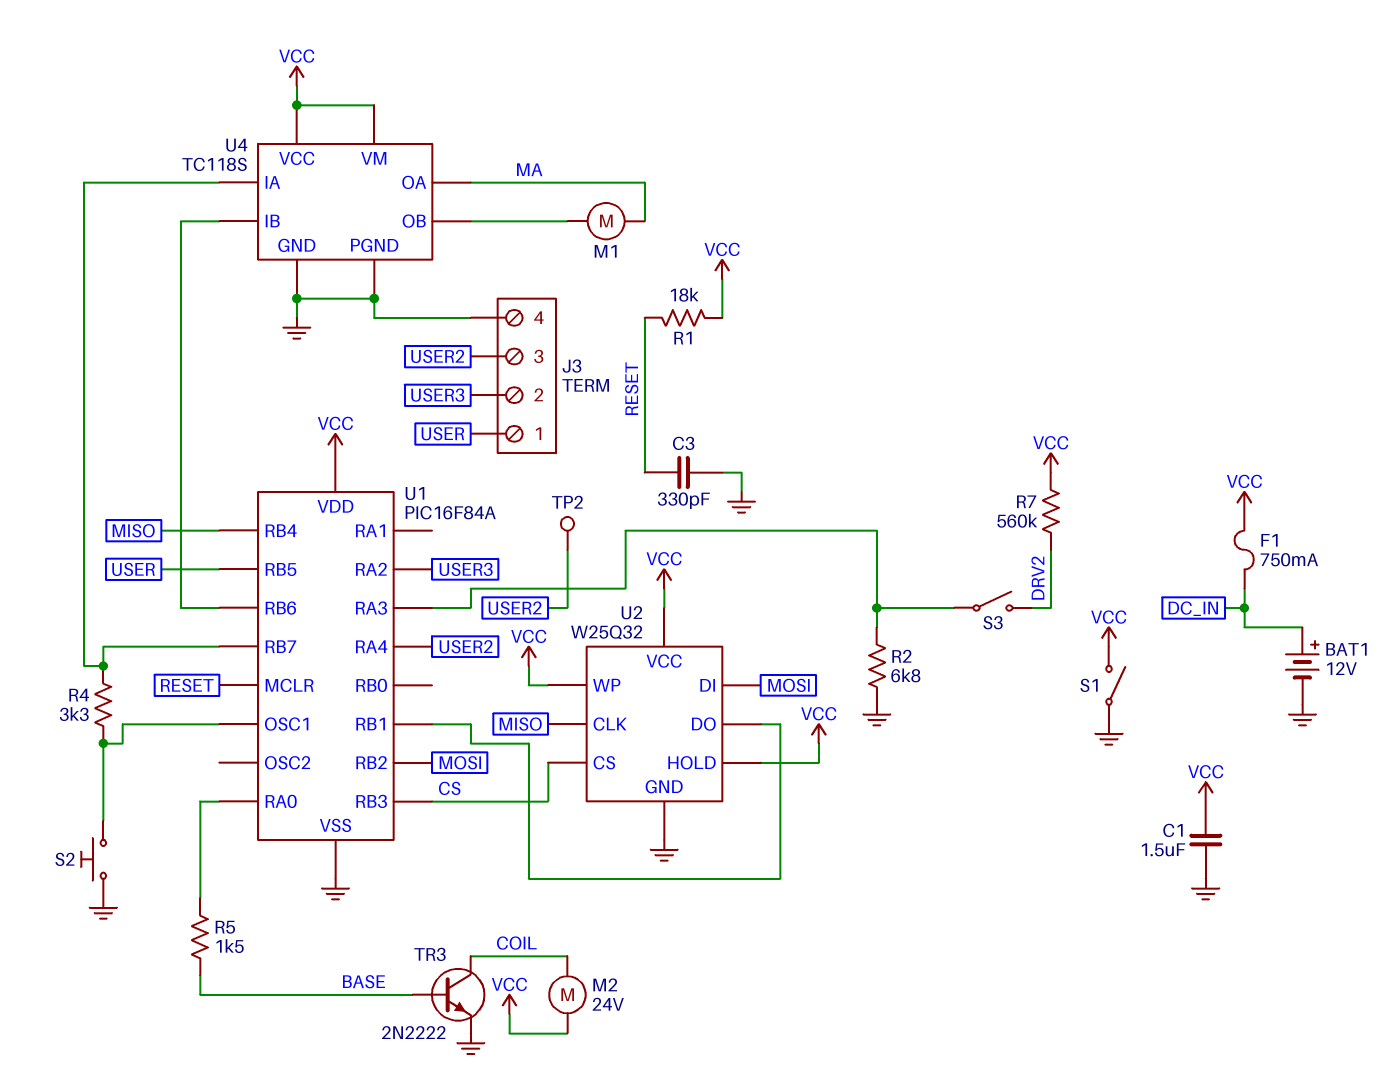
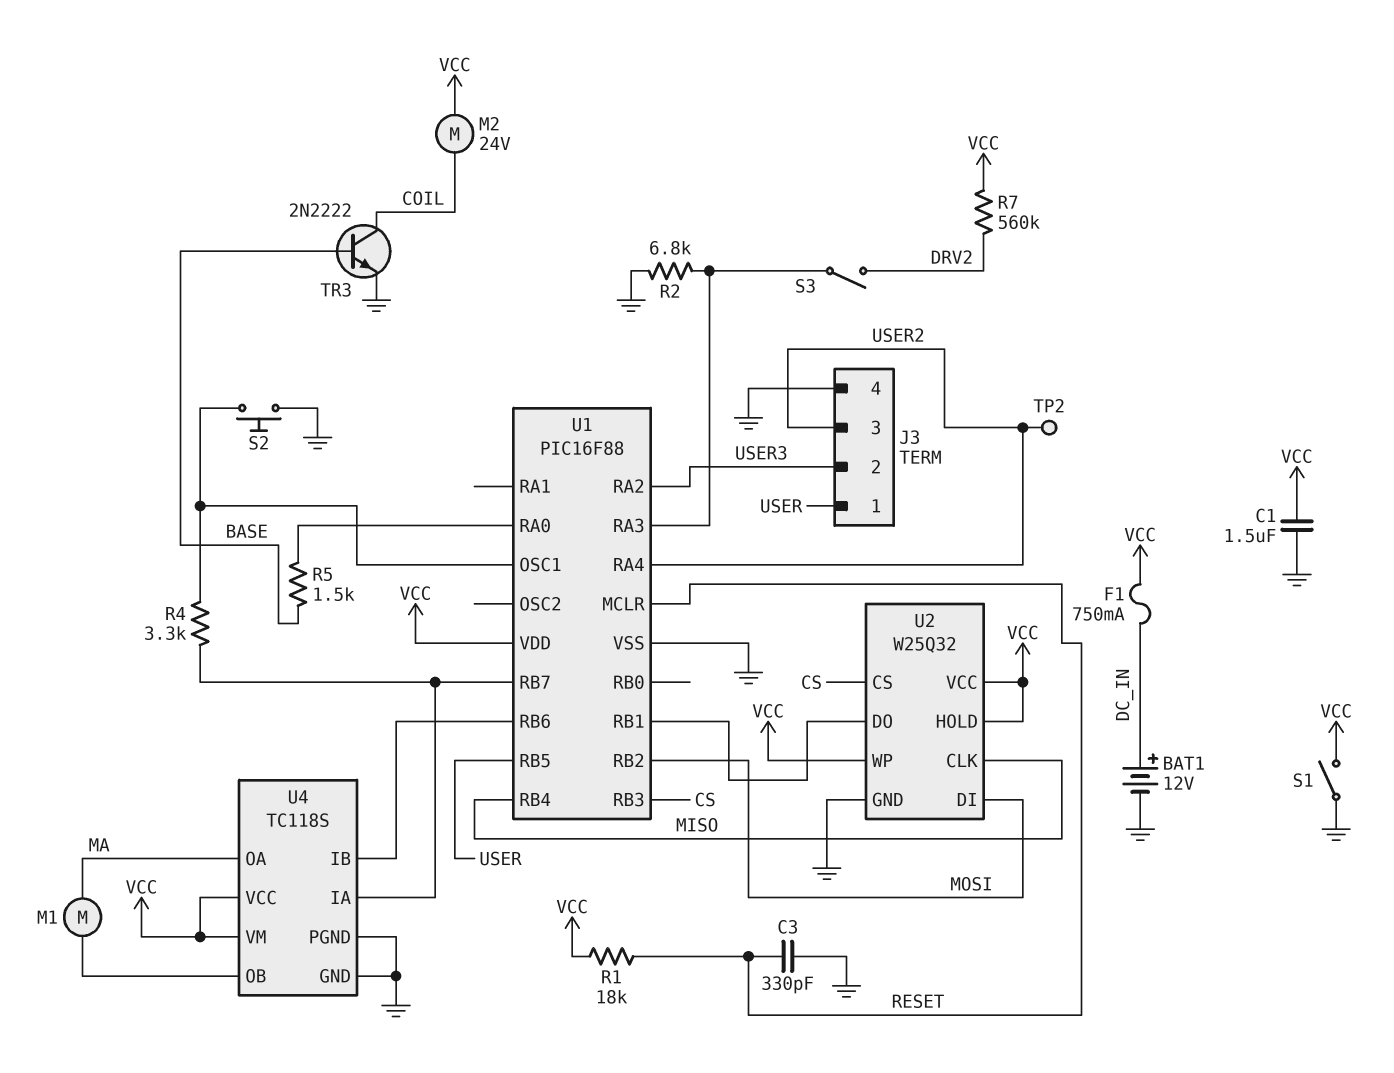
U1: PIC16F84A -> PIC16F88

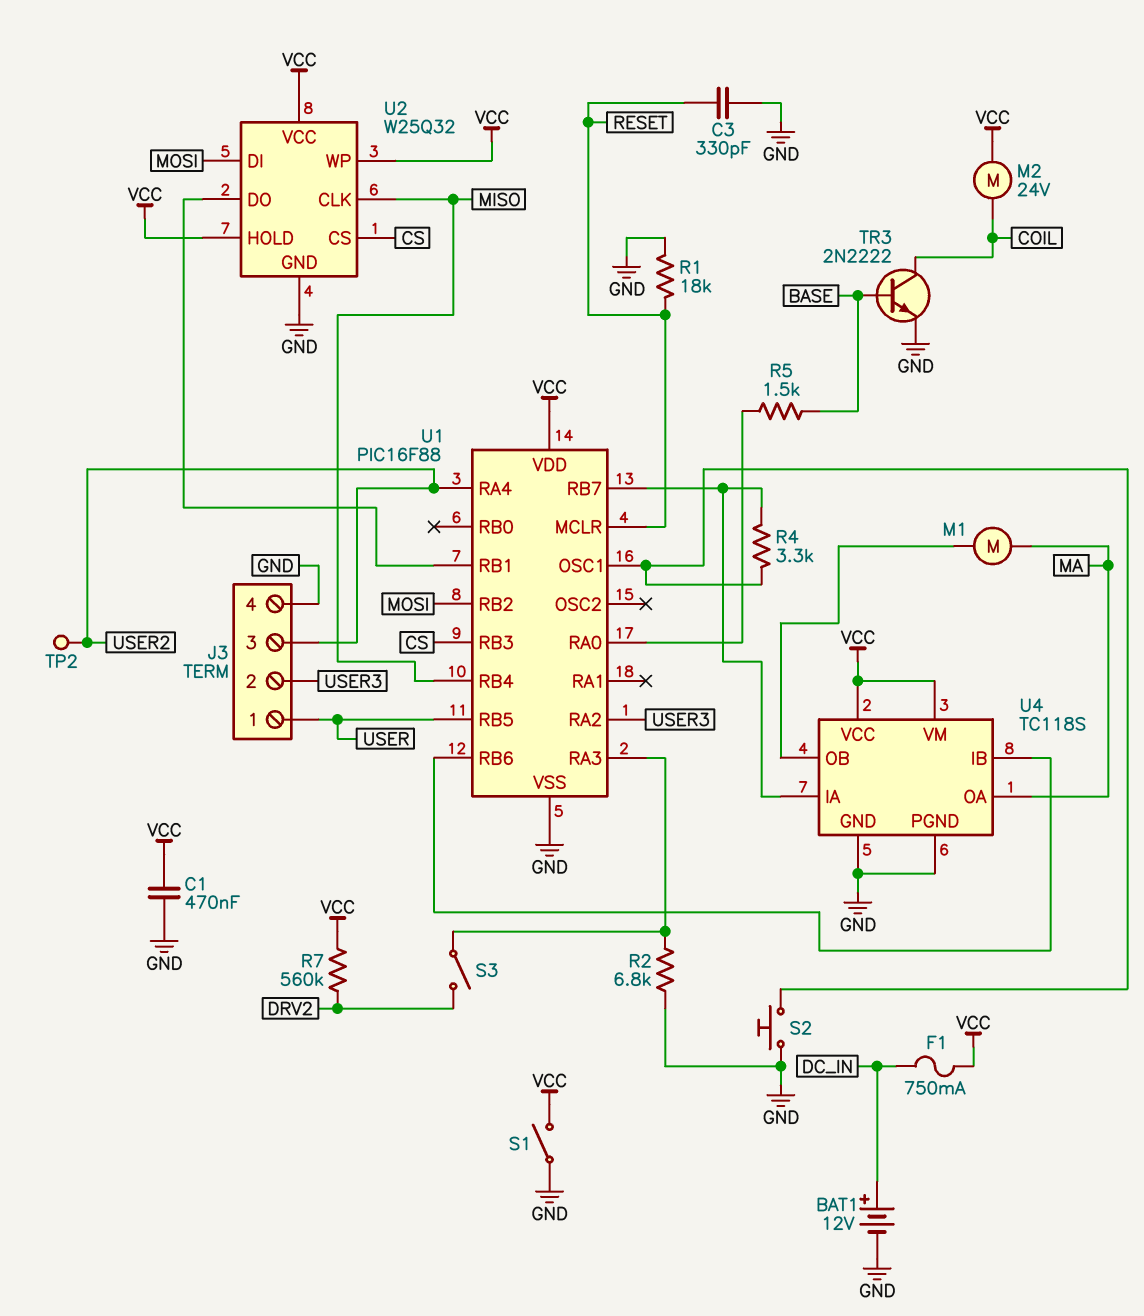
C1: 1.5uF (GND, VCC) -> 470nF (GND, VCC)
R1: 18k (RESET, VCC) -> 18k (GND, RESET)

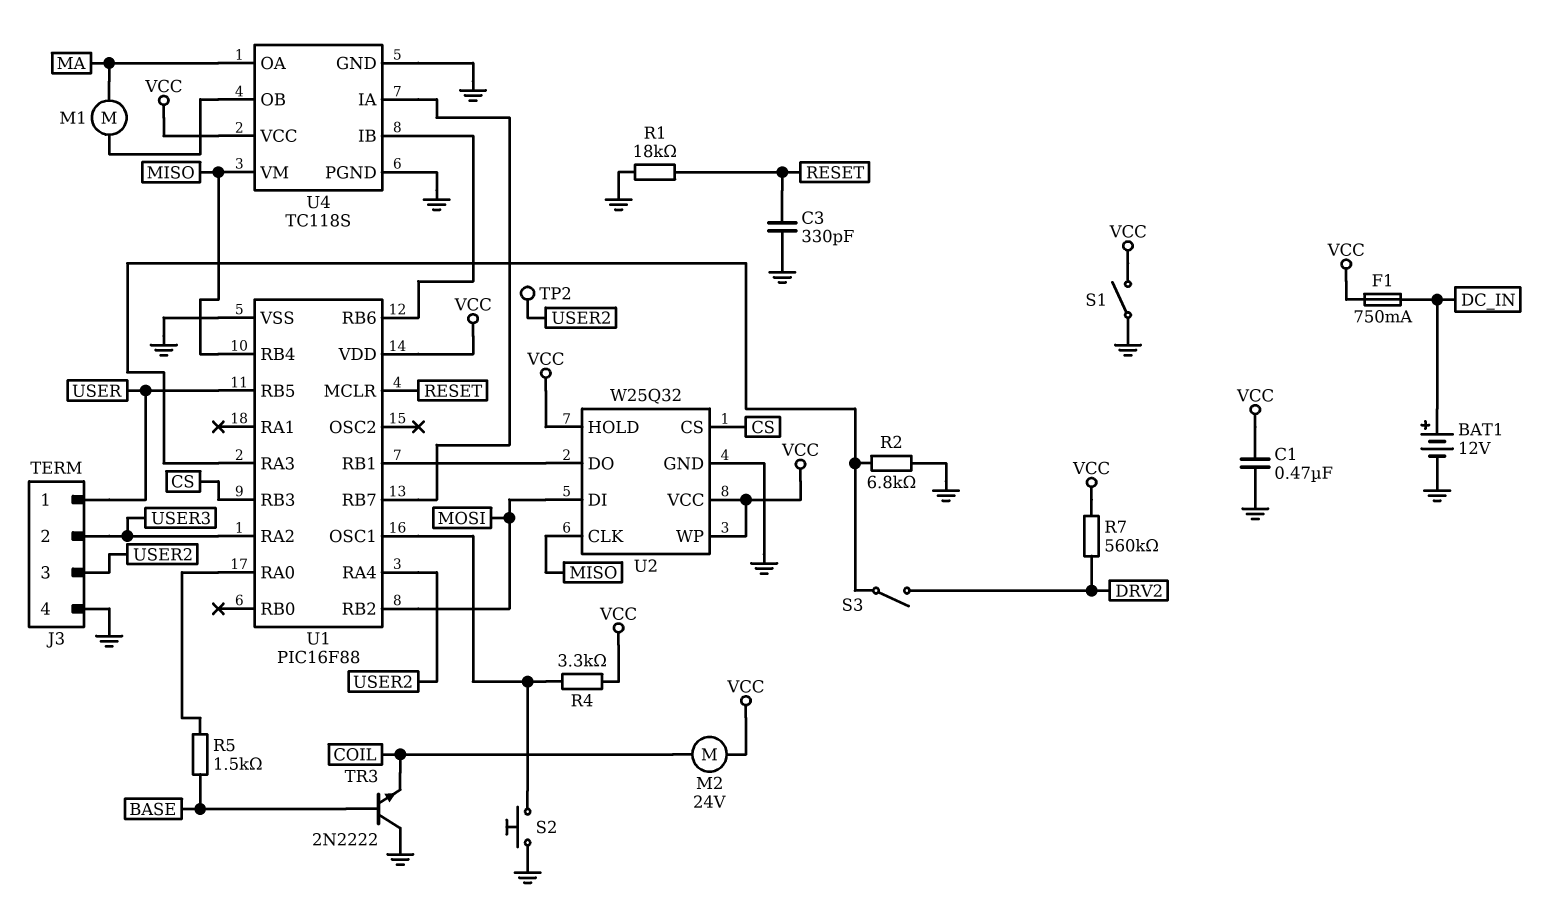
R4: 3.3k (U1/OSC1, U1/RB7) -> 3.3k (U1/OSC1, VCC)
TR3: NPN 2N2222 (B BASE, C COIL, E GND) -> NPN 2N2222 (B BASE, C GND, E COIL)
U4 pin VM: VCC -> MISO

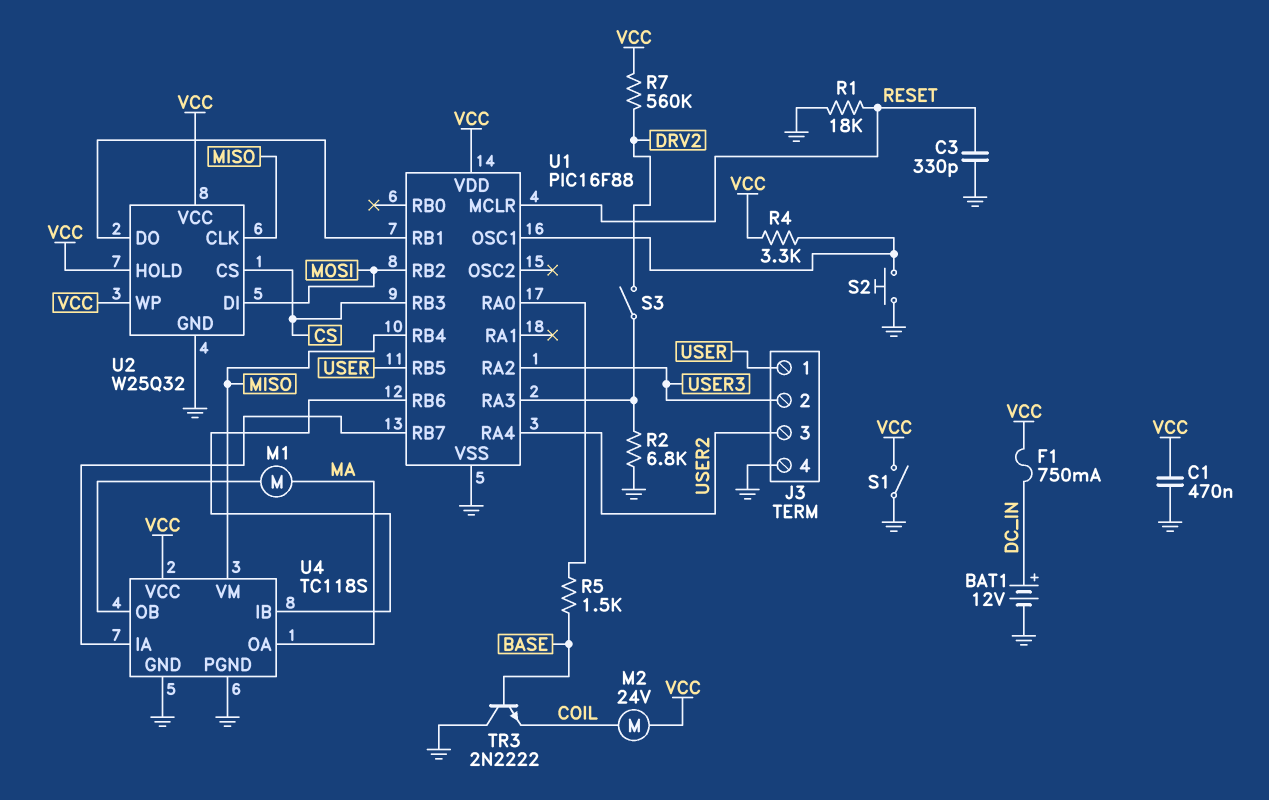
TP2: test point (USER2) -> none

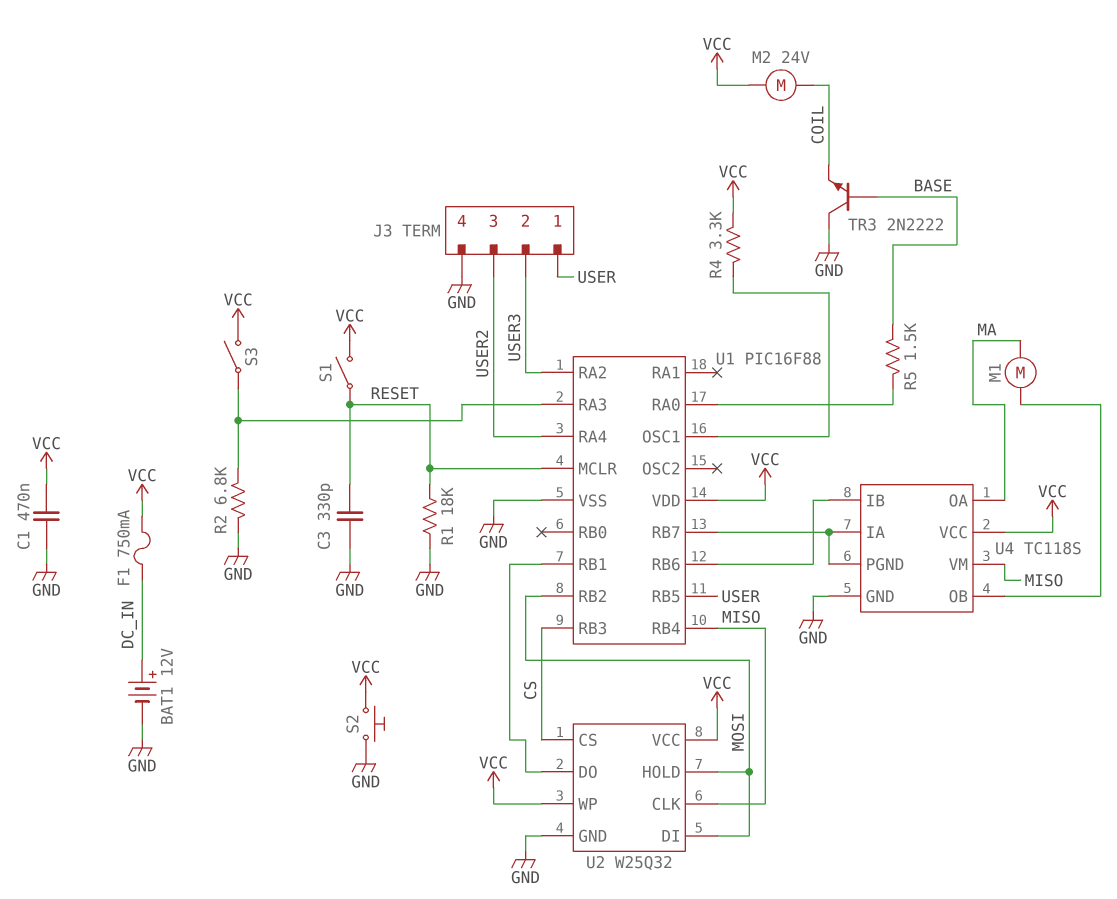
R7: 560k (DRV2, VCC) -> none
S1: switch (GND, VCC) -> switch (RESET, VCC)
S2: button (GND, U1/OSC1) -> button (GND, VCC)
S3: switch (DRV2, U1/RA3) -> switch (U1/RA3, VCC)
U2 pin HOLD: VCC -> MOSI
U4 pin PGND: GND -> U1/RB7

